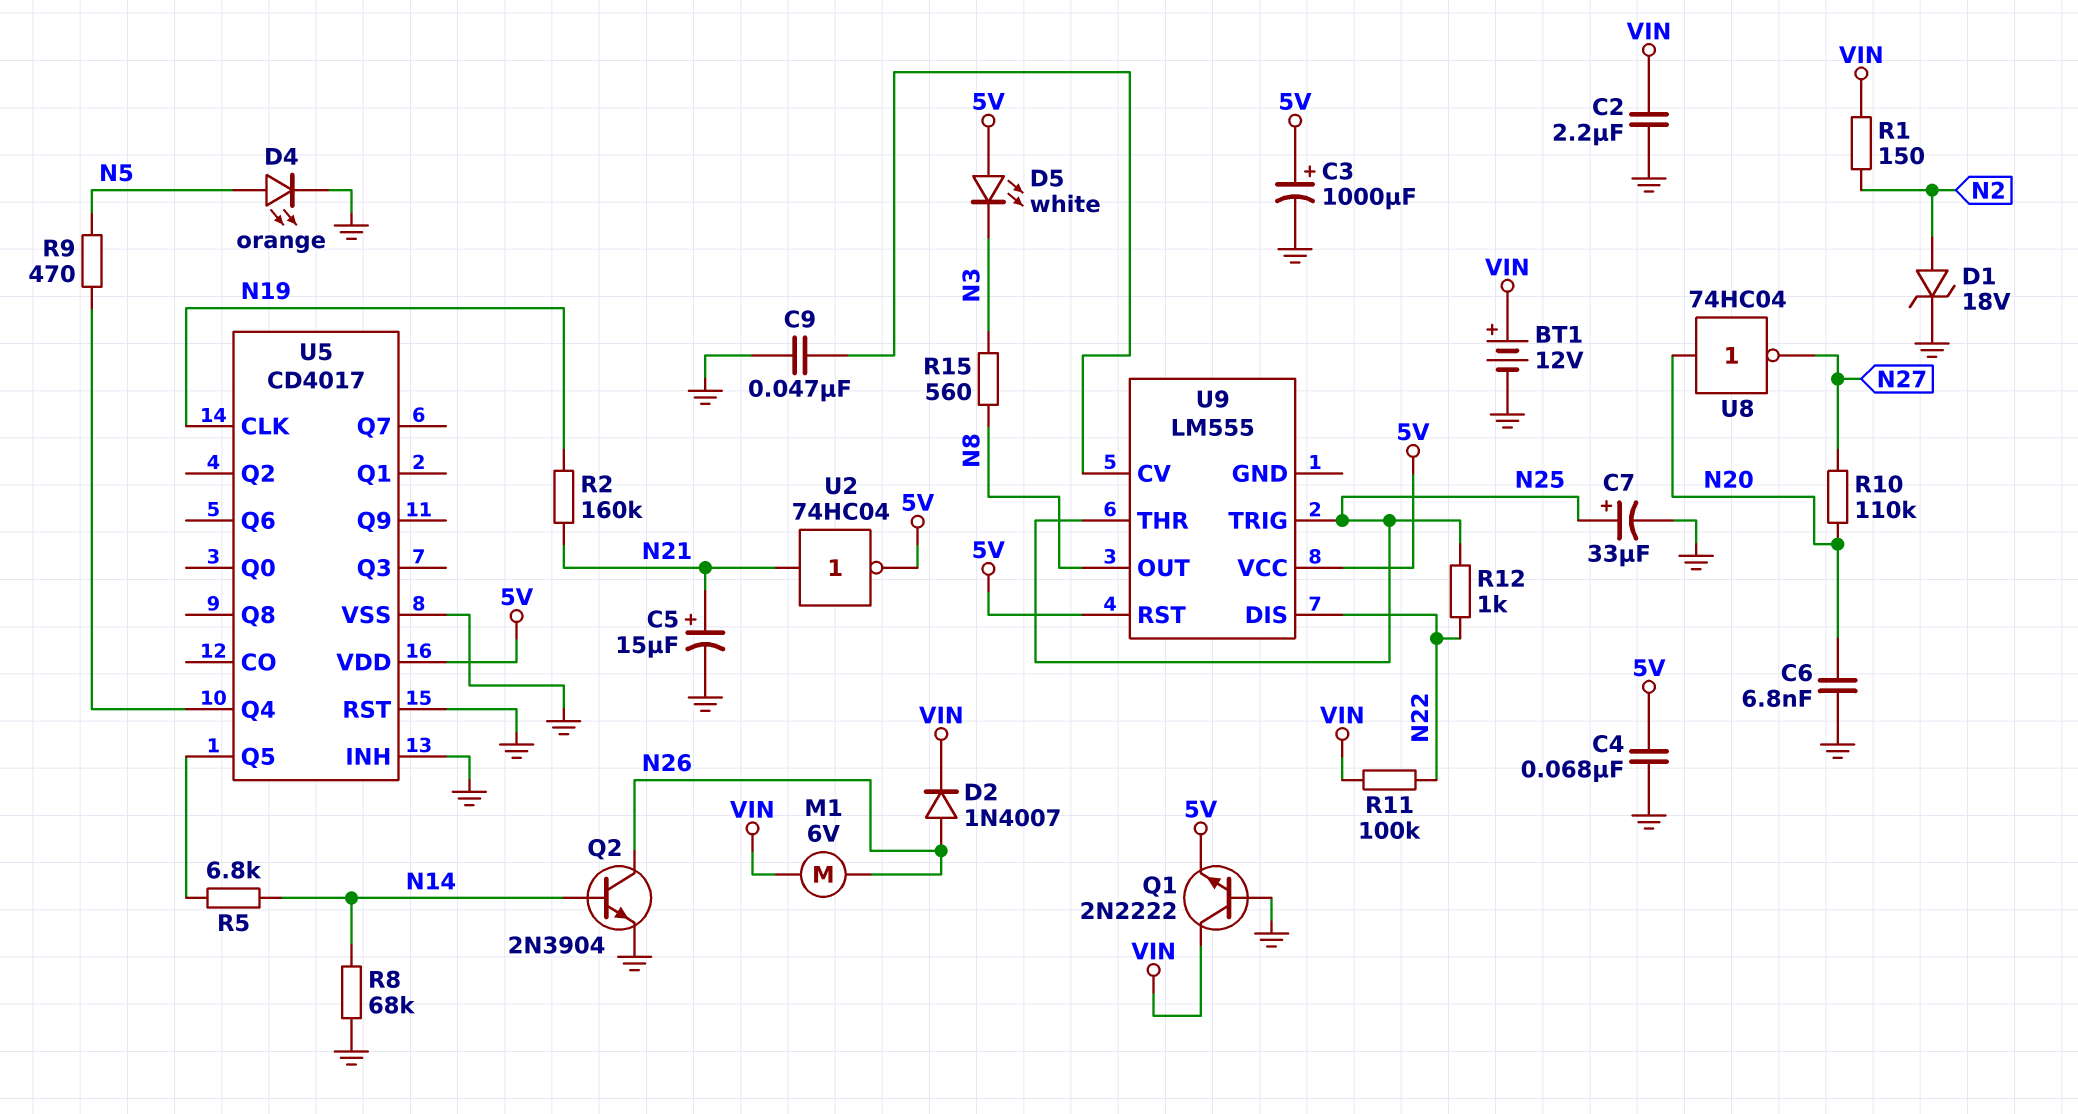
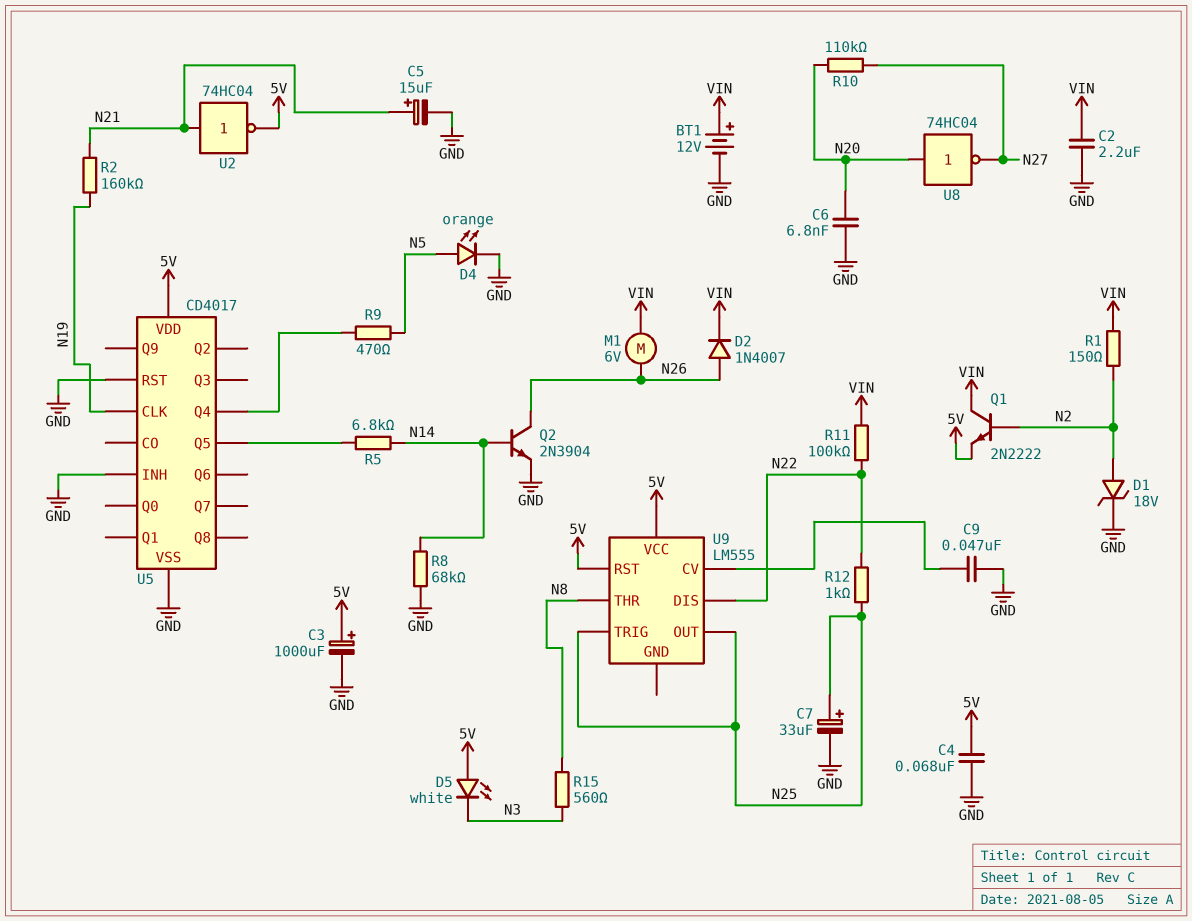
Q1: NPN 2N2222 (B GND, C VIN, E 5V) -> NPN 2N2222 (B N2, C VIN, E 5V)
U9 pin OUT: N8 -> N25
U9 pin THR: N25 -> N8

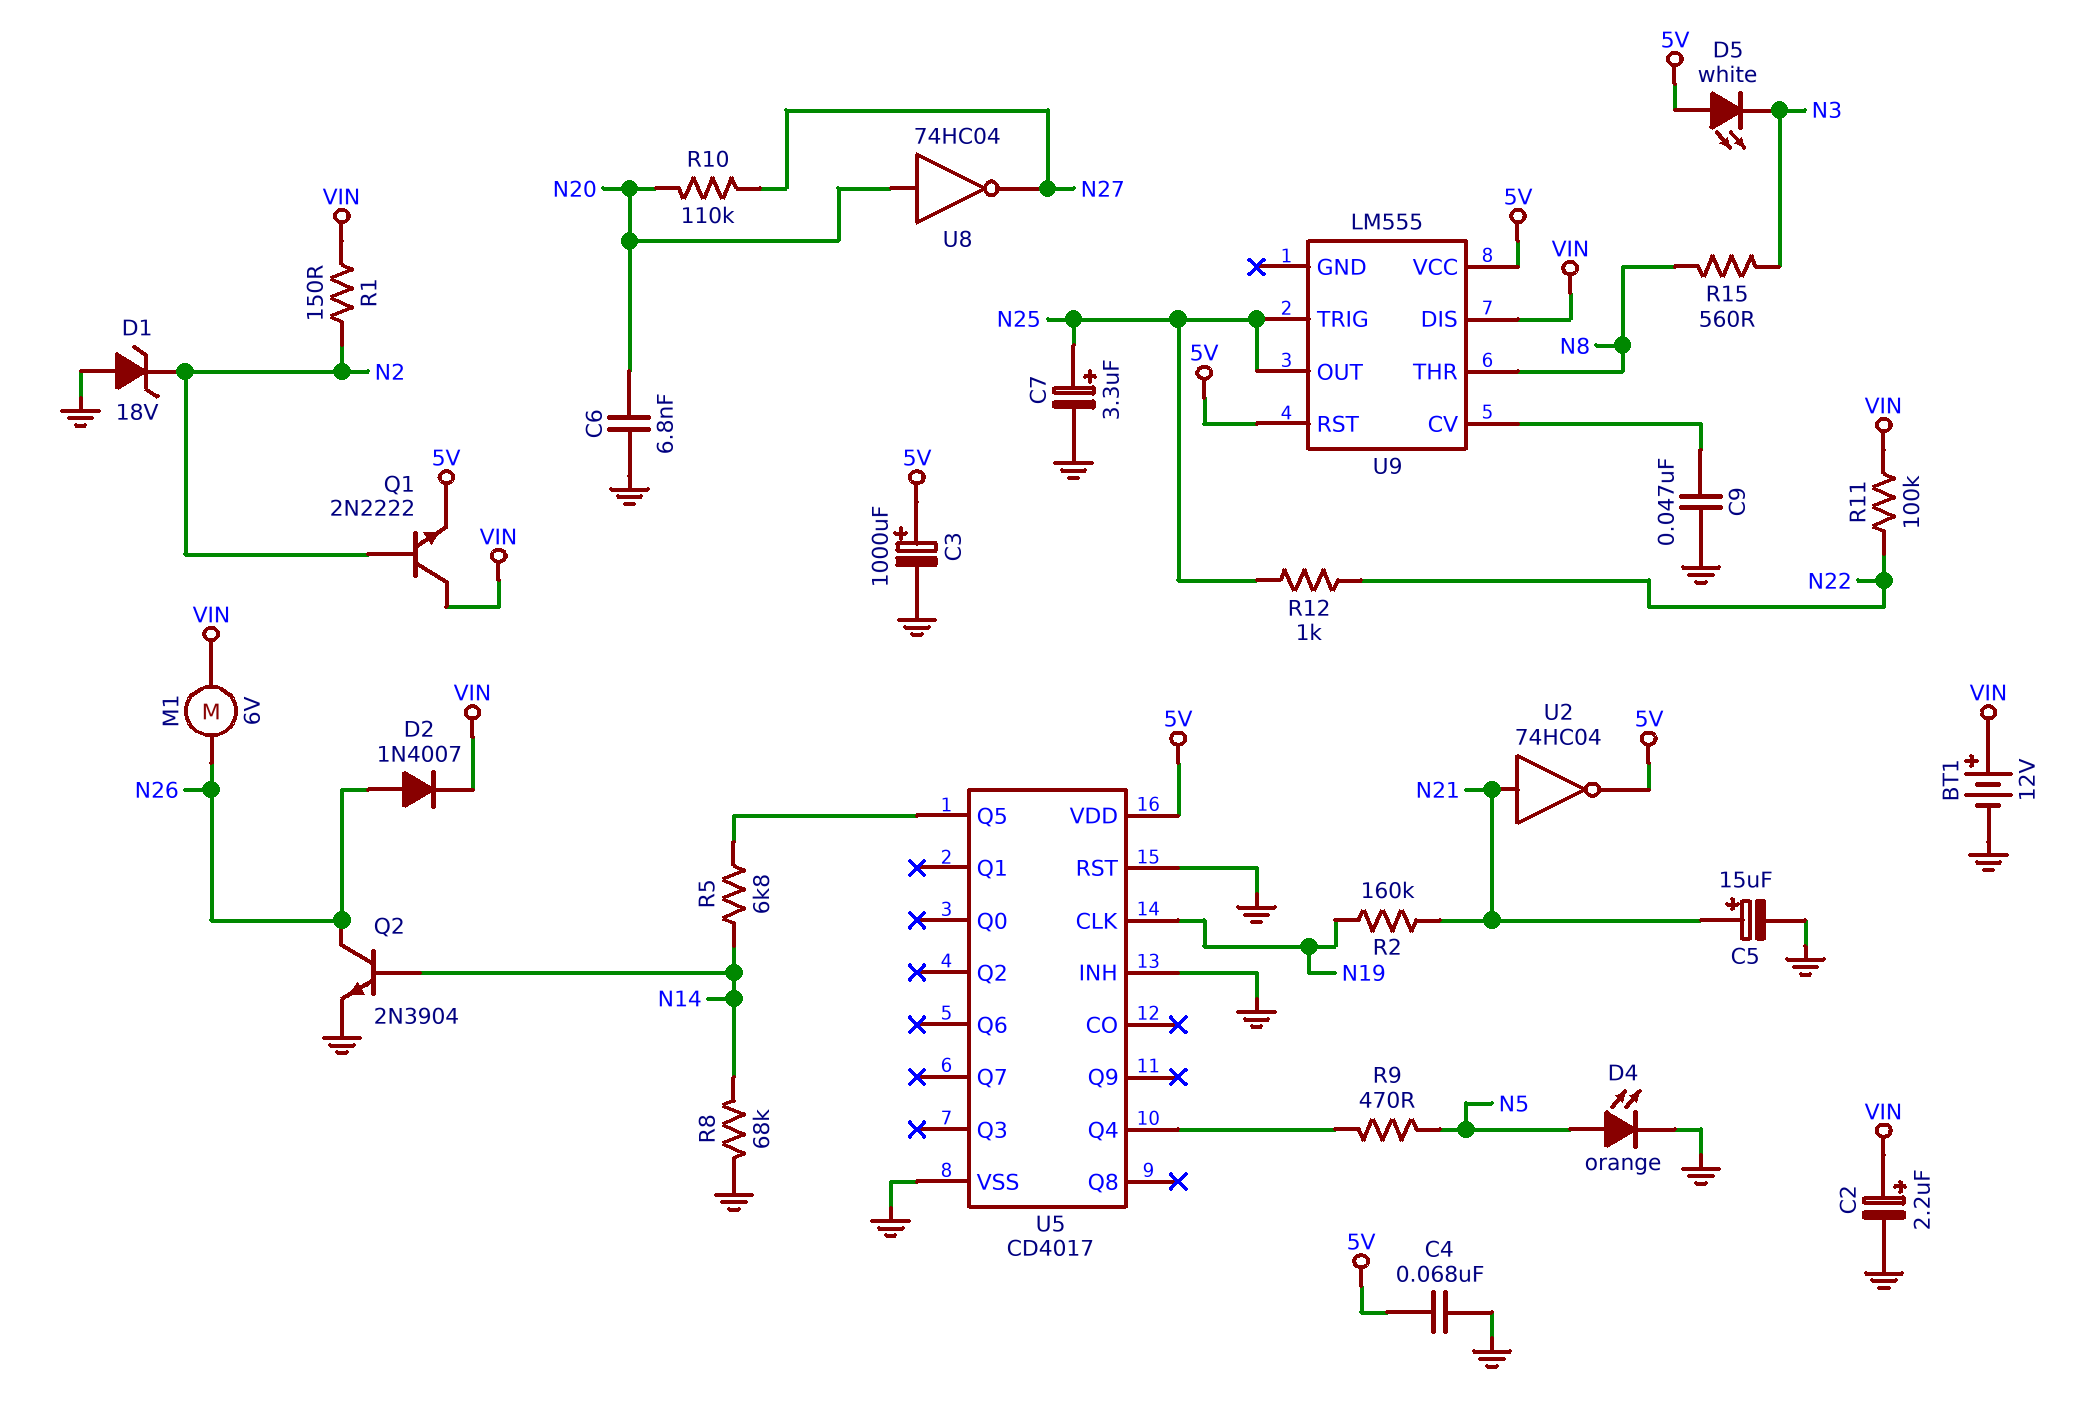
C2: 2.2uF (GND, VIN) -> 2.2uF (plus VIN, minus GND)
C7: 33uF (plus N25, minus GND) -> 3.3uF (plus N25, minus GND)
D1: zener 18V (A N2, K GND) -> zener 18V (A GND, K N2)
U9 pin DIS: N22 -> VIN

